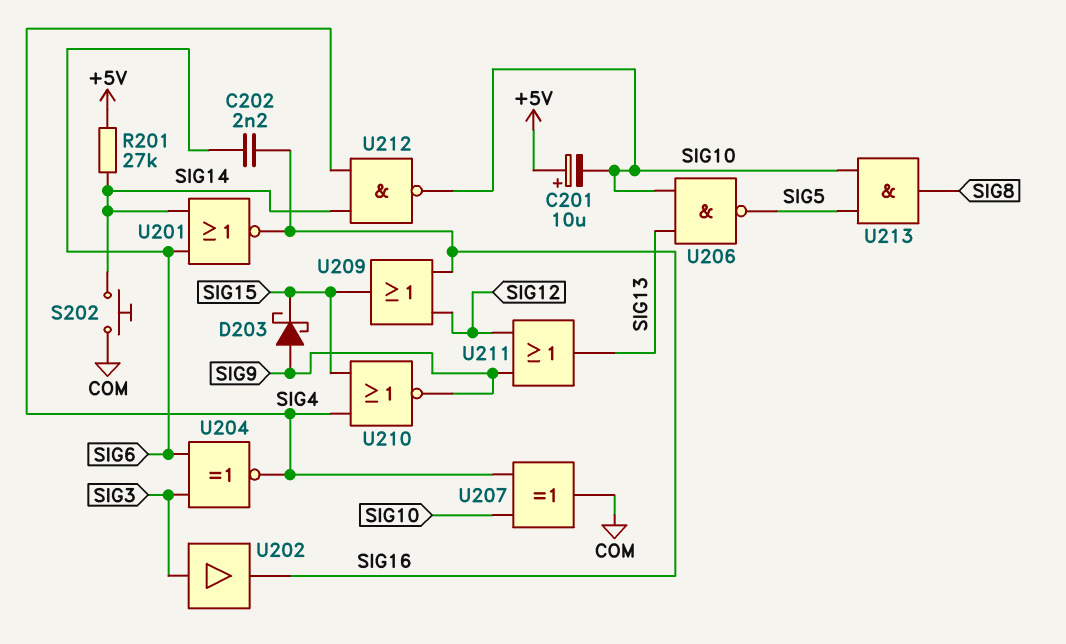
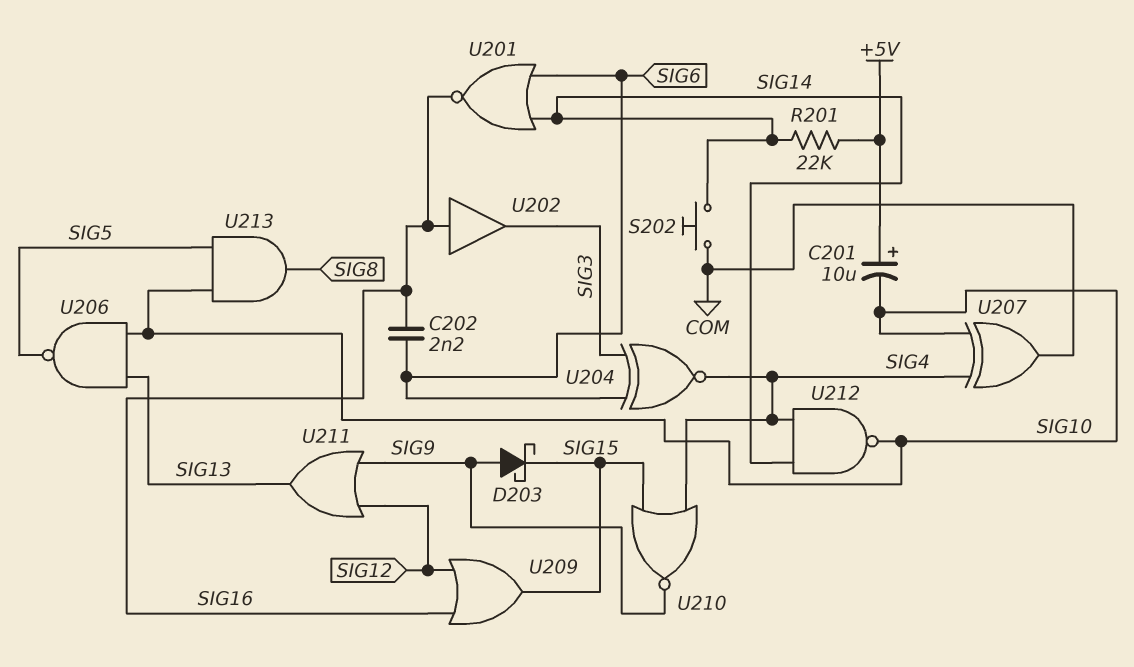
R201: 27k (+5V, SIG14) -> 22k (+5V, SIG14)
U202: buffer (in SIG3, out SIG16) -> buffer (in SIG16, out SIG3)

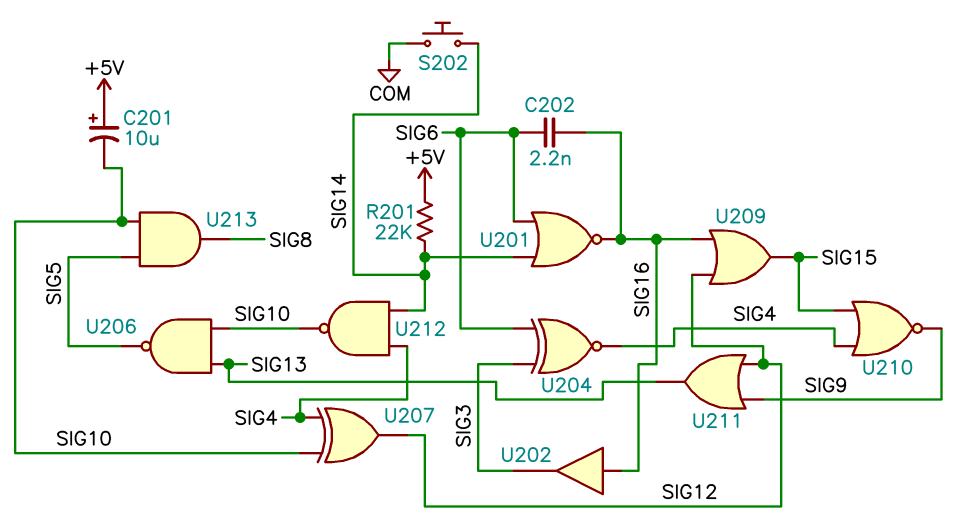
D203: schottky (A SIG9, K SIG15) -> none
U207: XOR (in SIG4, in SIG10, out COM) -> XOR (in SIG4, in SIG10, out SIG12)

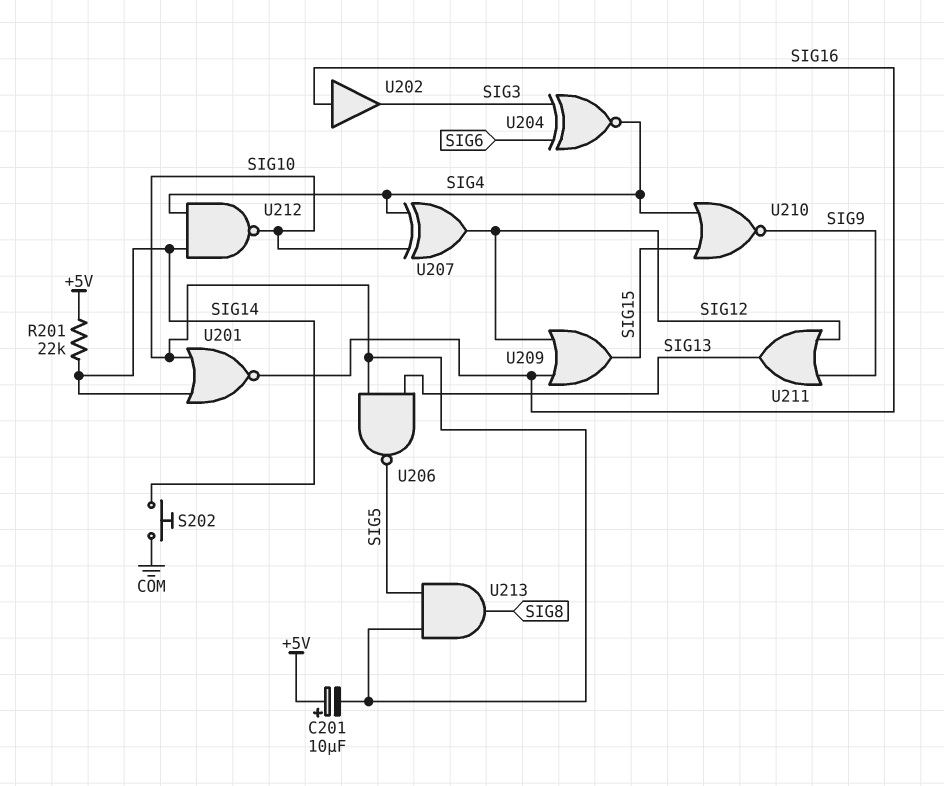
C202: 2.2nF (SIG6, SIG16) -> none
U201: NOR (in SIG6, in SIG14, out SIG16) -> NOR (in SIG10, in SIG14, out SIG16)

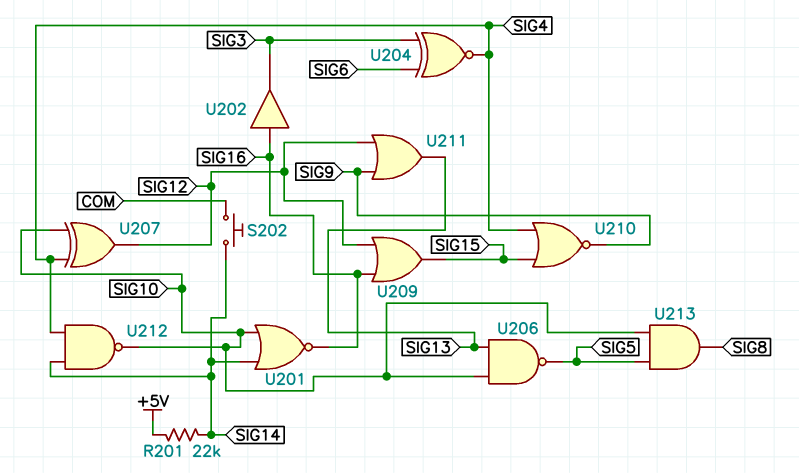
C201: 10uF (plus +5V, minus SIG10) -> none

